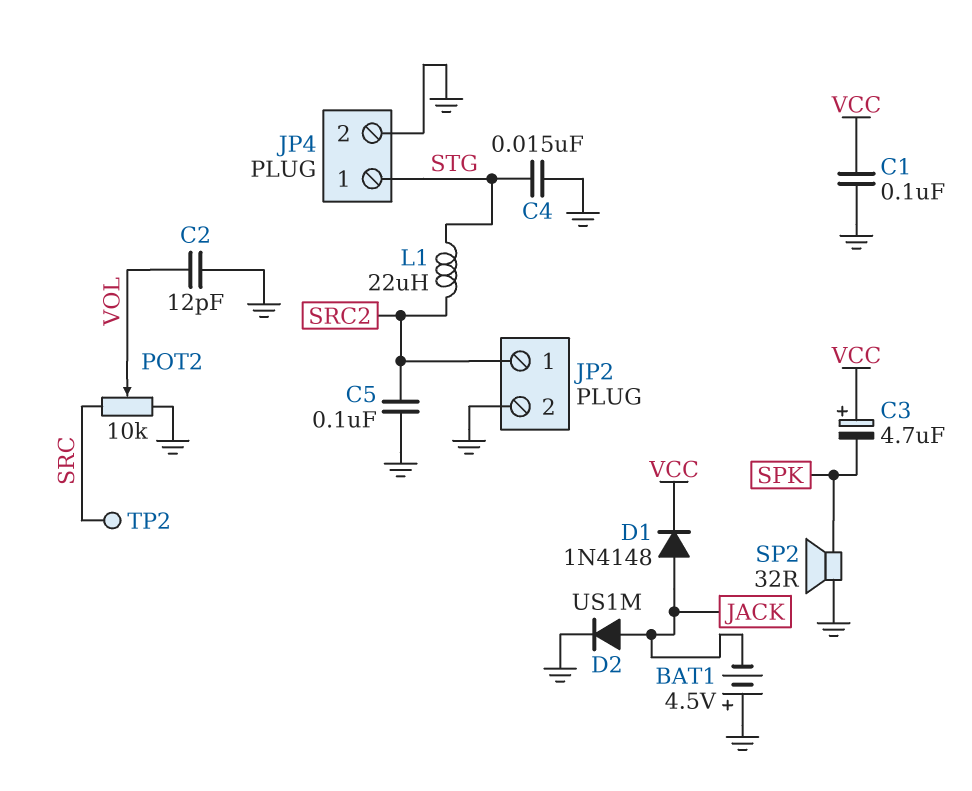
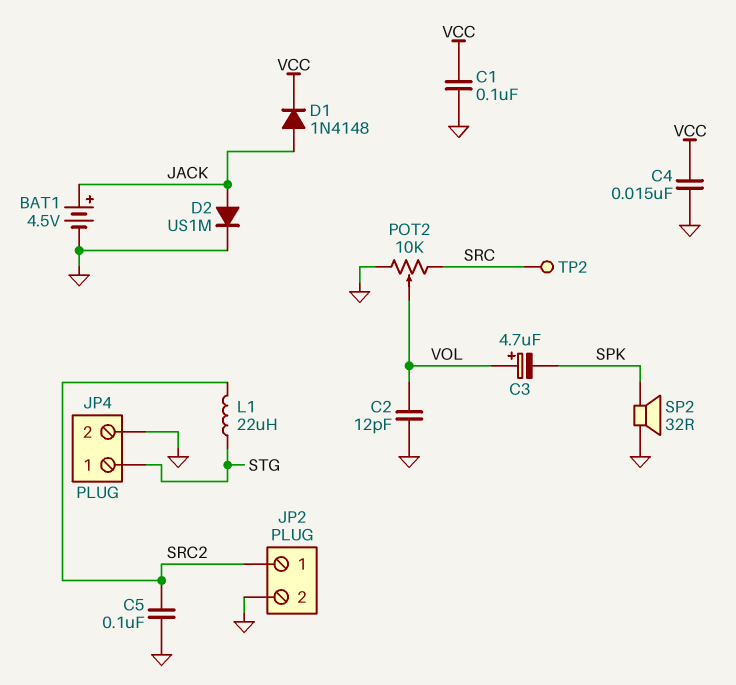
BAT1: 4.5V (plus GND, minus JACK) -> 4.5V (plus JACK, minus GND)
C3: 4.7uF (plus VCC, minus SPK) -> 4.7uF (plus VOL, minus SPK)
C4: 15nF (GND, STG) -> 15nF (GND, VCC)

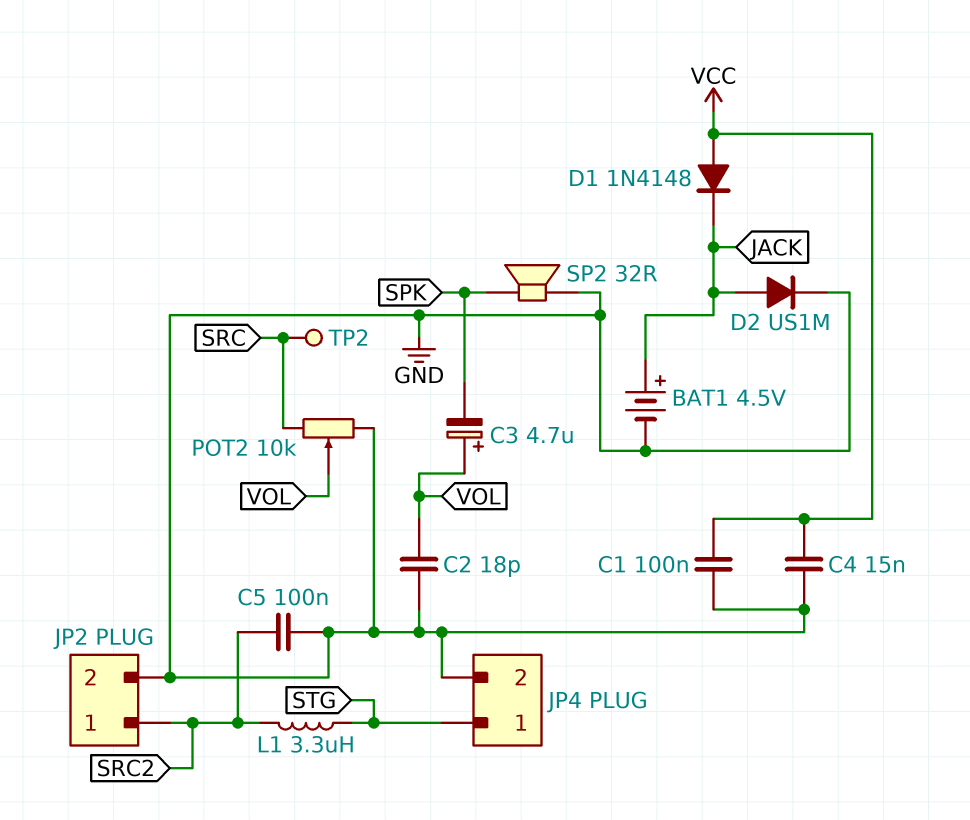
C2: 12pF (GND, VOL) -> 18pF (GND, VOL)
D1: diode 1N4148 (A JACK, K VCC) -> diode 1N4148 (A VCC, K JACK)
L1: 22uH (SRC2, STG) -> 3.3uH (SRC2, STG)

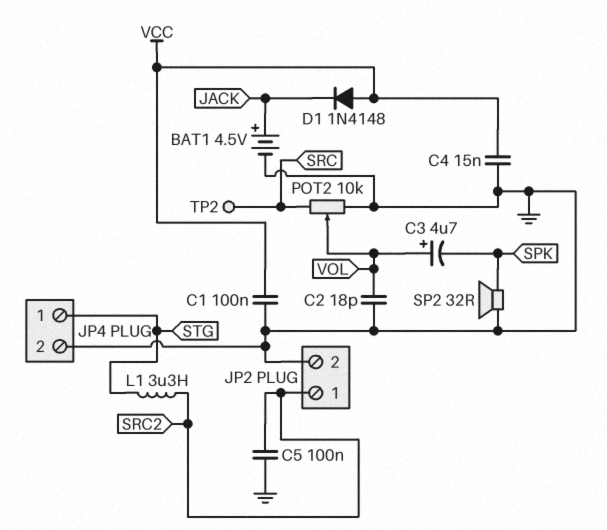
D2: diode US1M (A JACK, K GND) -> none

